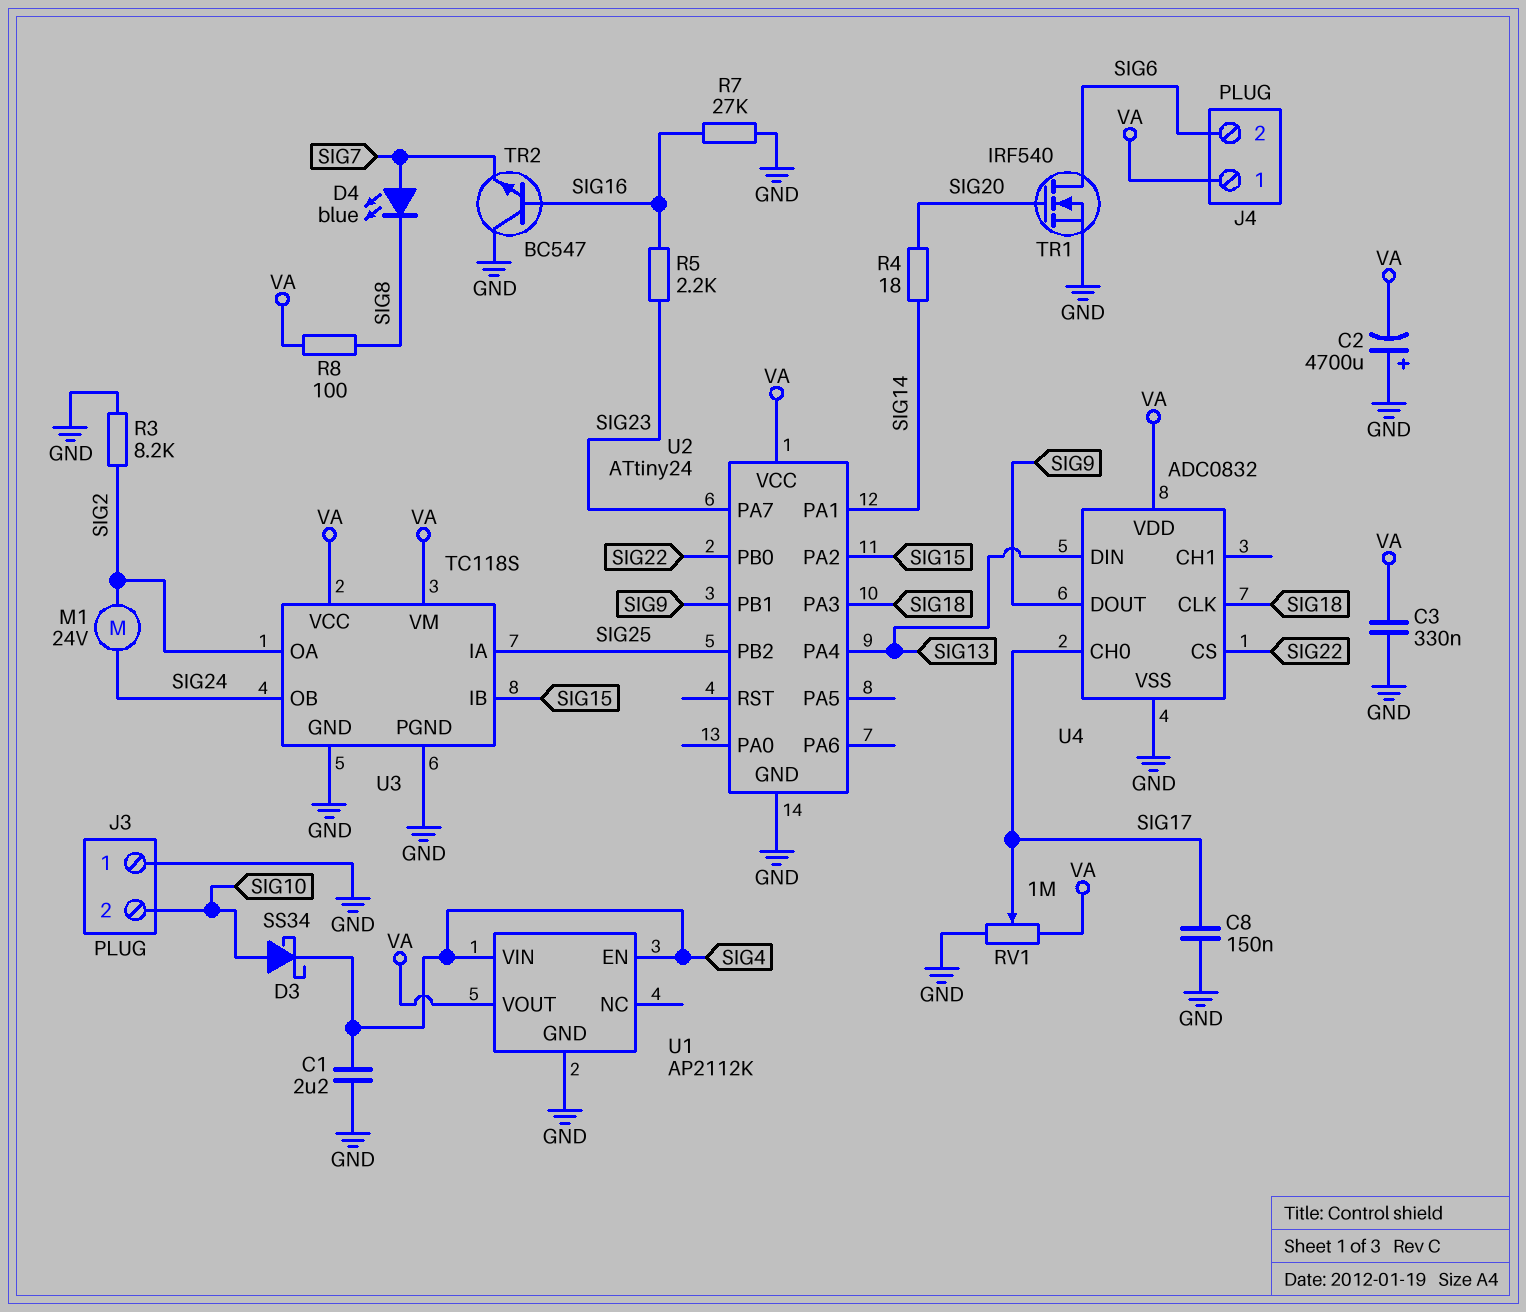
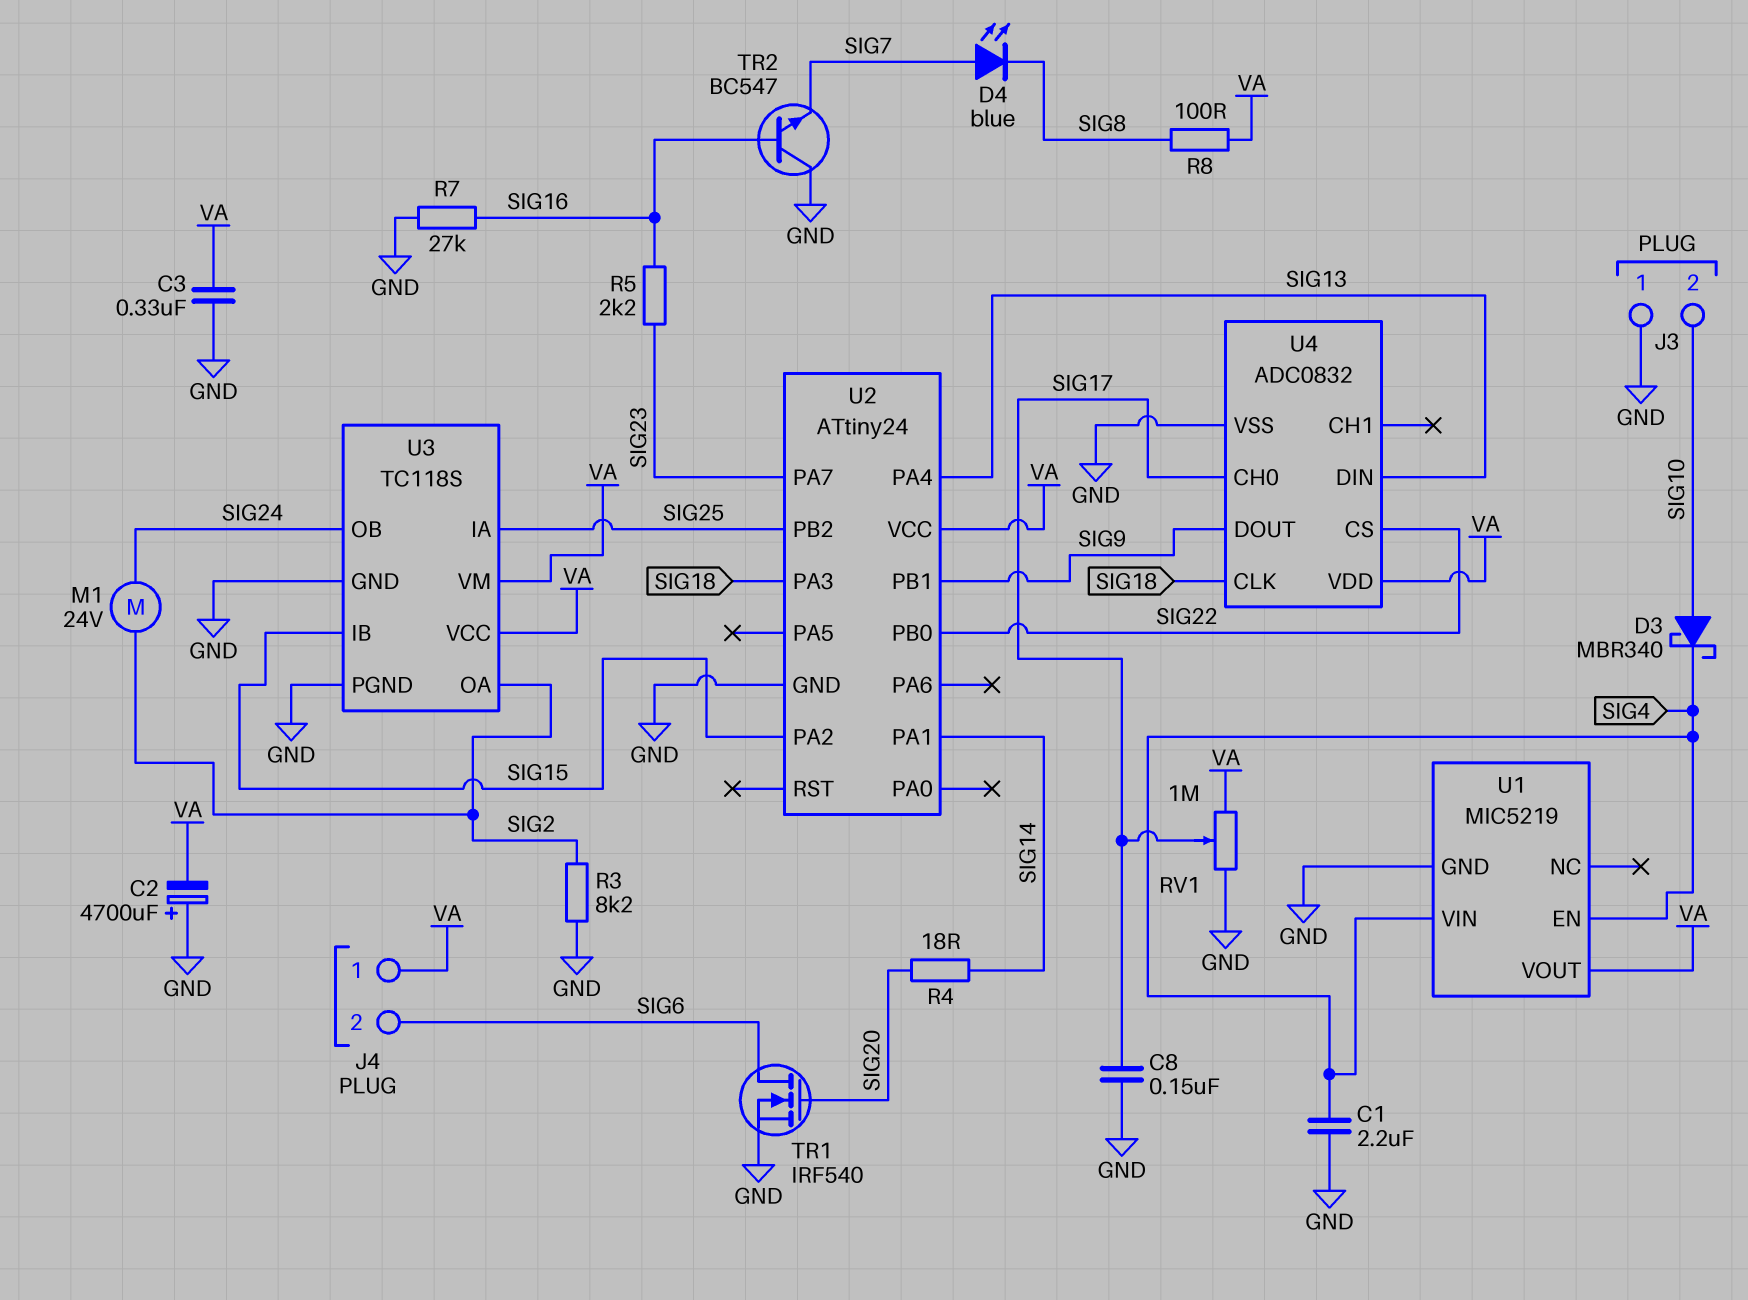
D3: schottky SS34 (A SIG10, K SIG4) -> schottky MBR340 (A SIG10, K SIG4)
U1: AP2112K -> MIC5219

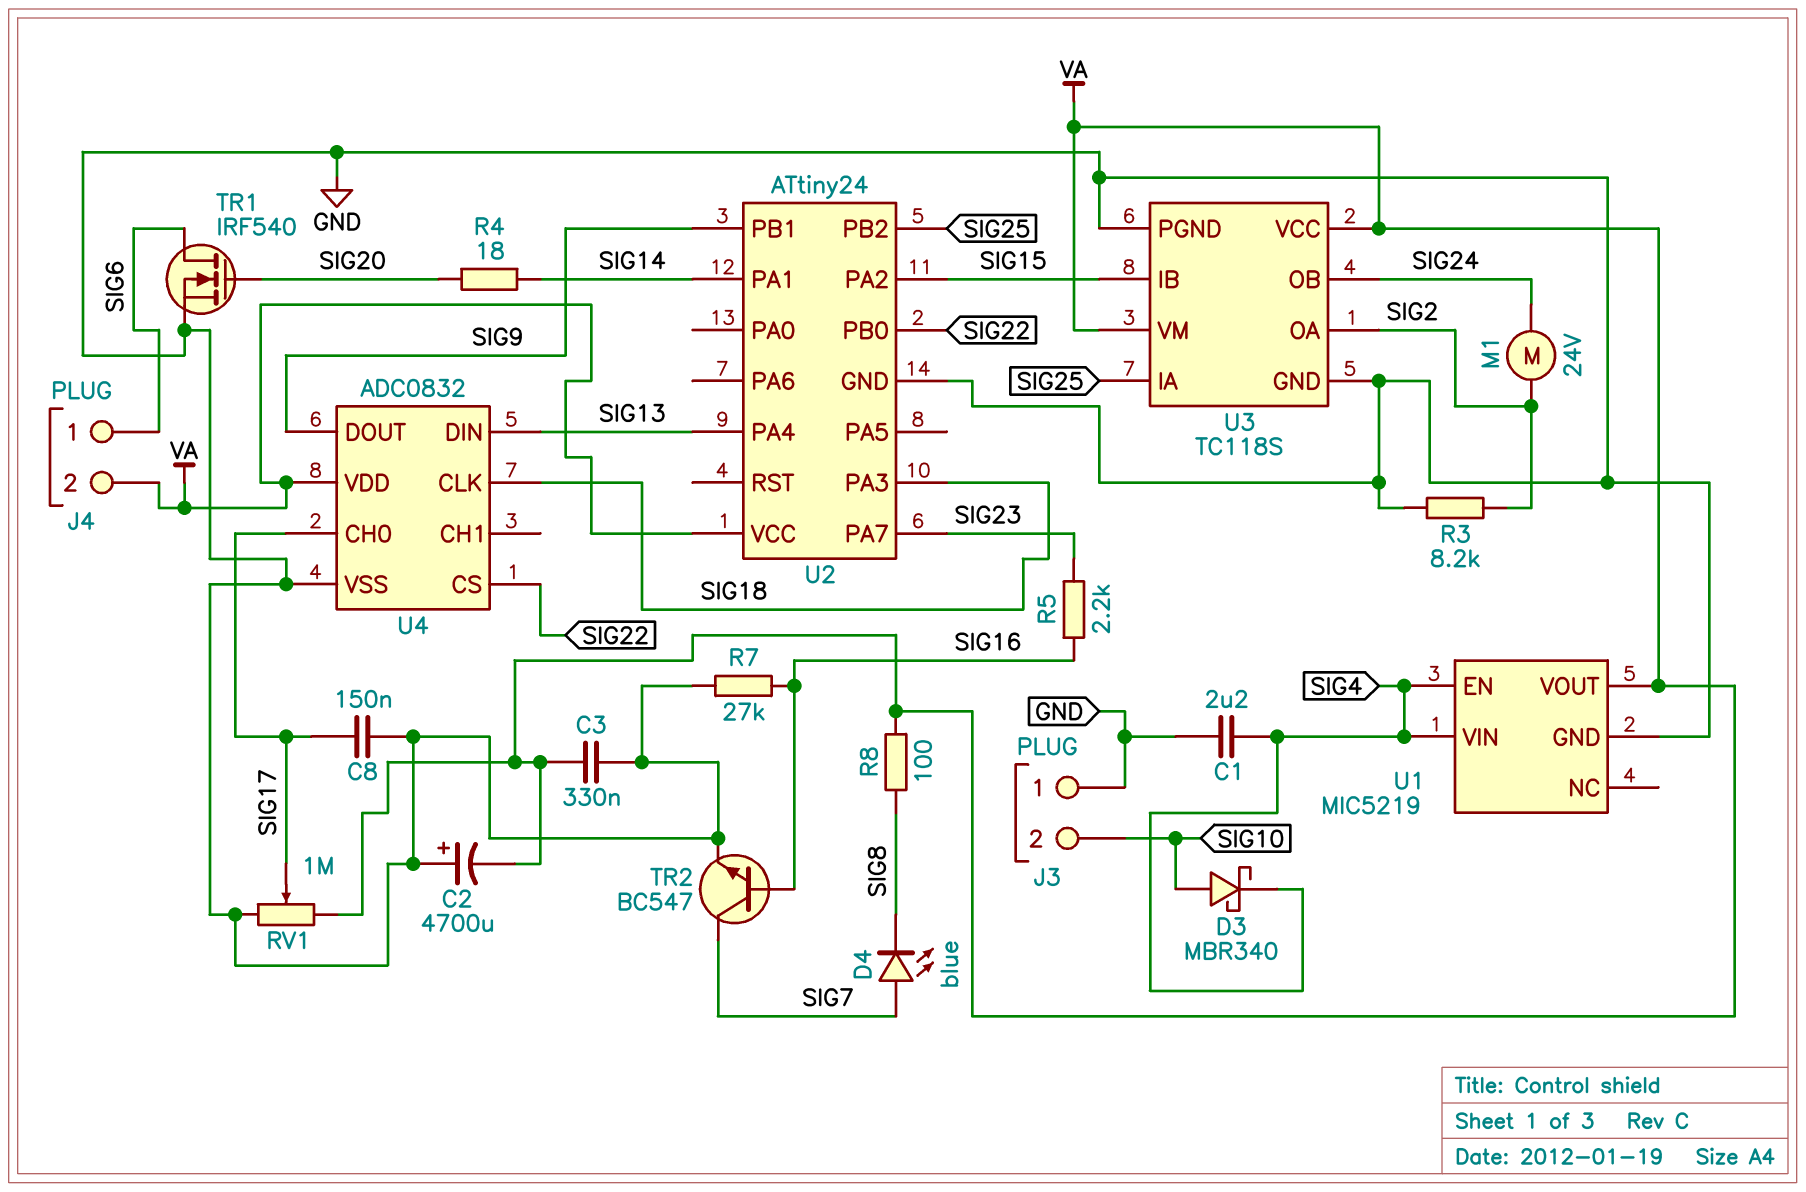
J4 pin 1: VA -> SIG6
J4 pin 2: SIG6 -> VA
TR2: NPN BC547 (B SIG16, C GND, E SIG7) -> NPN BC547 (B SIG16, C SIG7, E GND)

